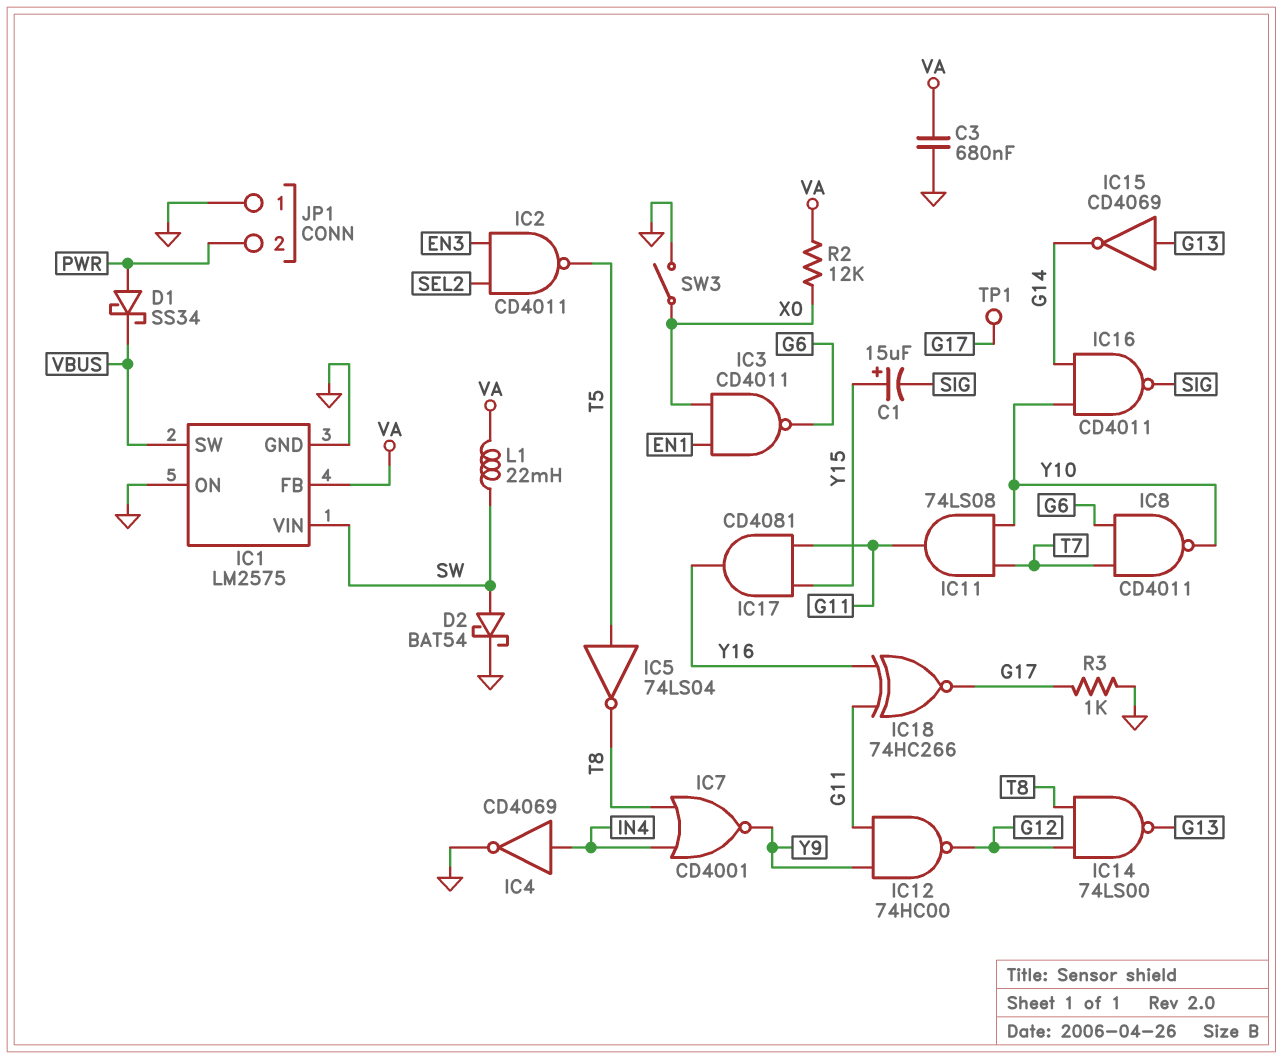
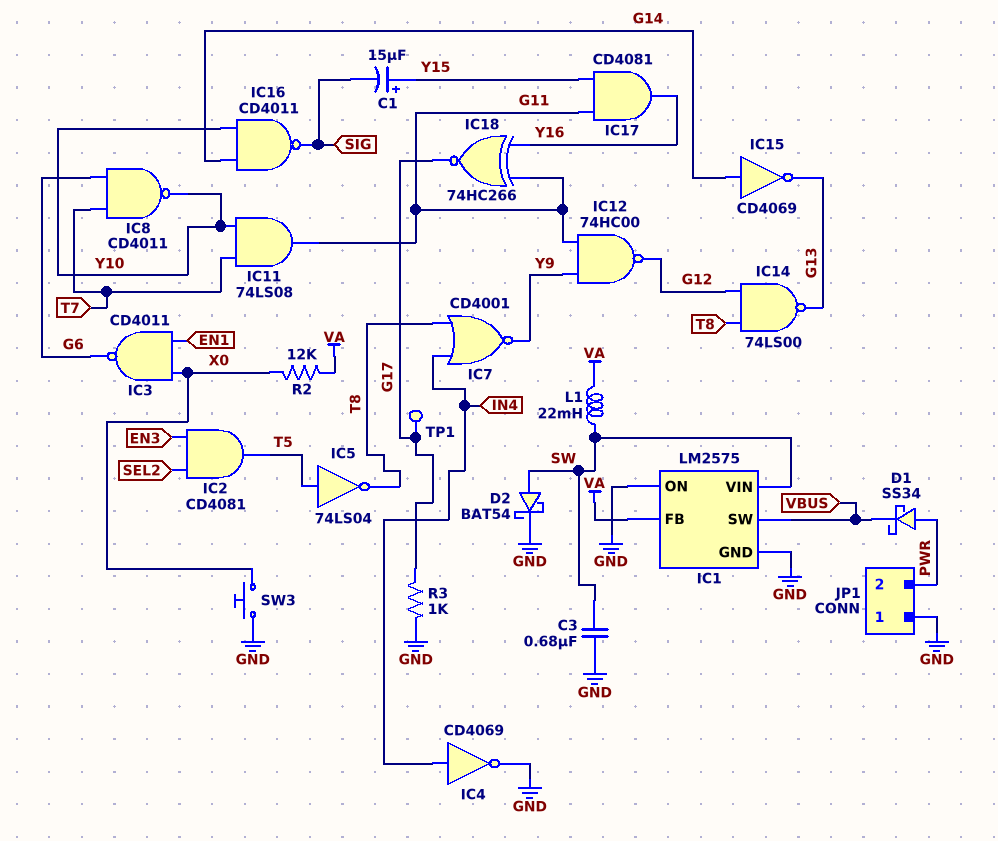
C3: 680nF (GND, VA) -> 680nF (GND, SW)
IC2: NAND CD4011 (in EN3, in SEL2, out T5) -> AND CD4081 (in EN3, in SEL2, out T5)
IC15: NOT CD4069 (in G13, out G14) -> NOT CD4069 (in G14, out G13)
SW3: switch (GND, X0) -> button (GND, X0)

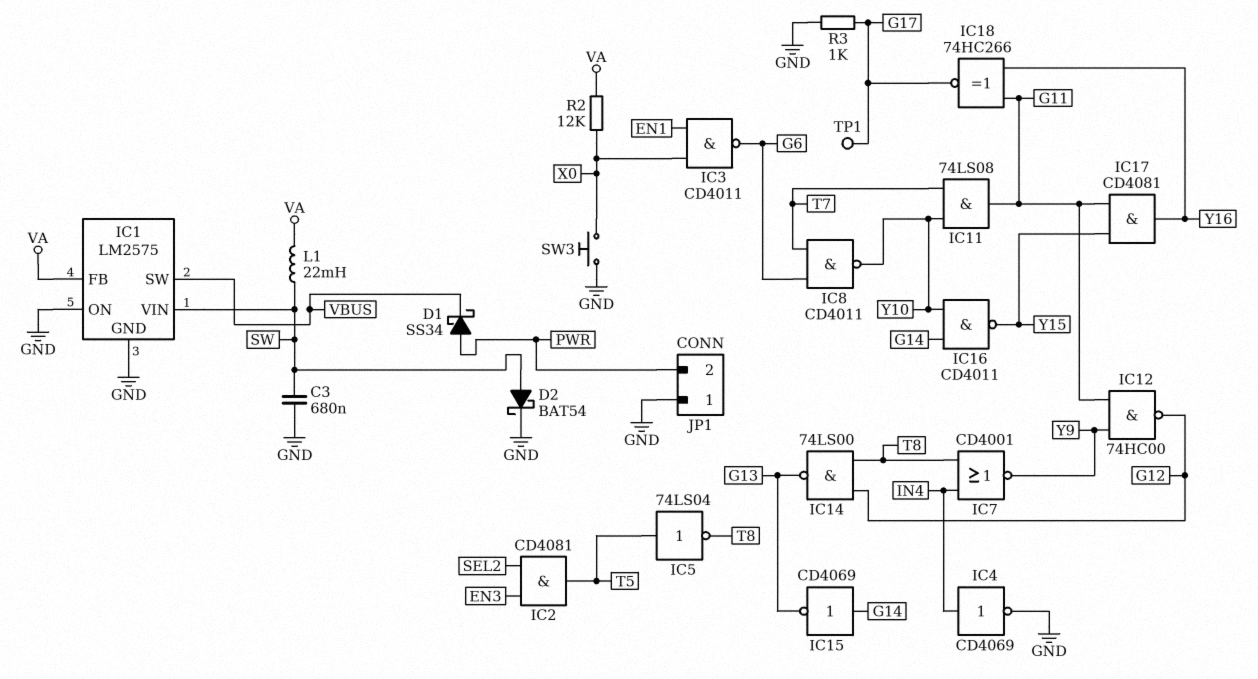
C1: 15uF (plus Y15, minus SIG) -> none
IC16: NAND CD4011 (in G14, in Y10, out SIG) -> NAND CD4011 (in G14, in Y10, out Y15)

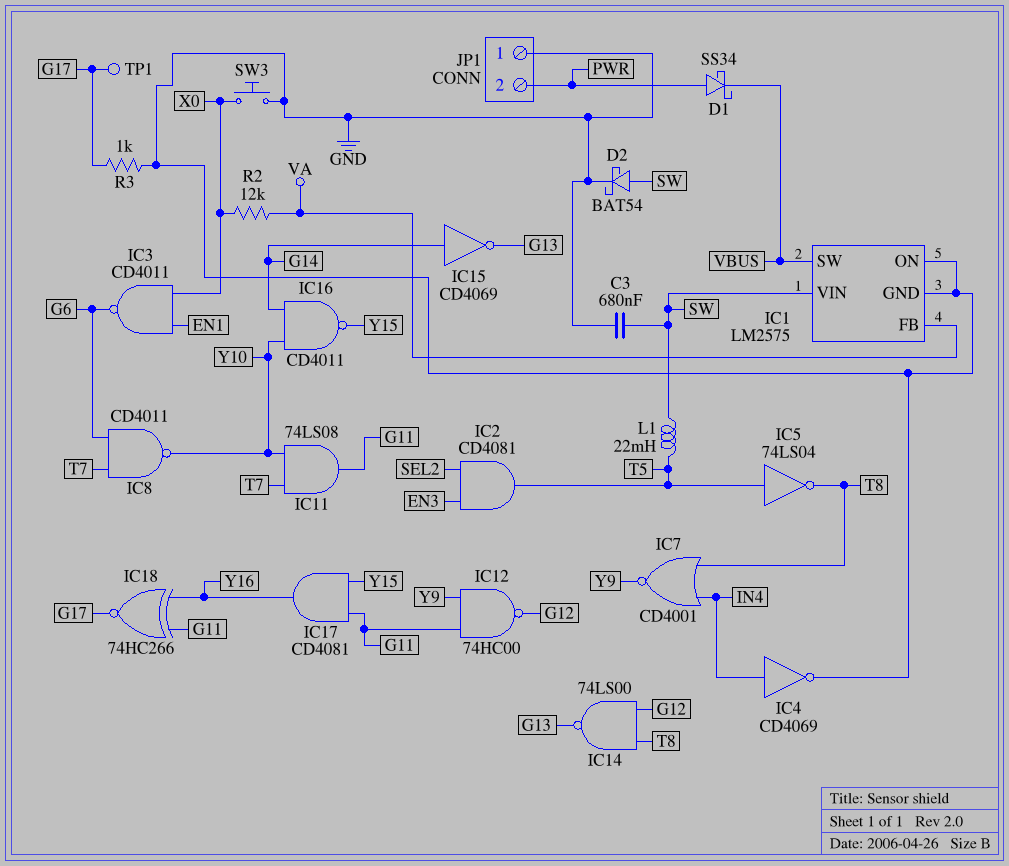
L1: 22mH (SW, VA) -> 22mH (SW, T5)

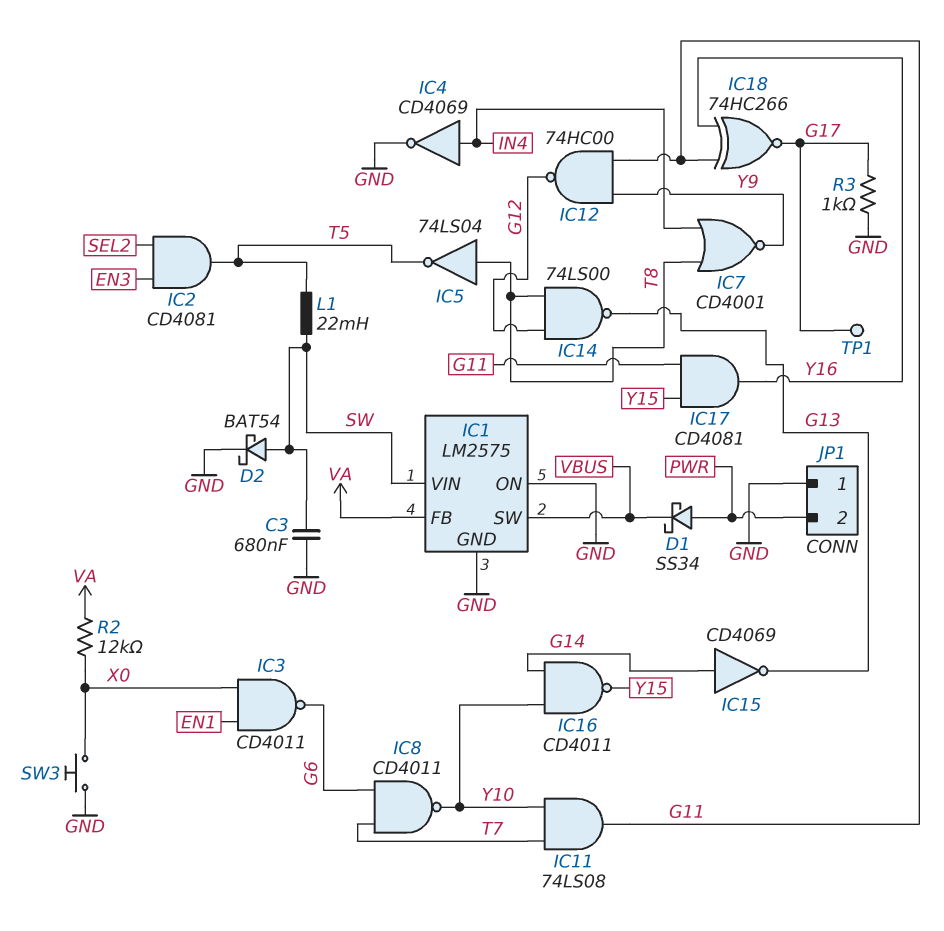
IC5: NOT 74LS04 (in T5, out T8) -> NOT 74LS04 (in T8, out T5)

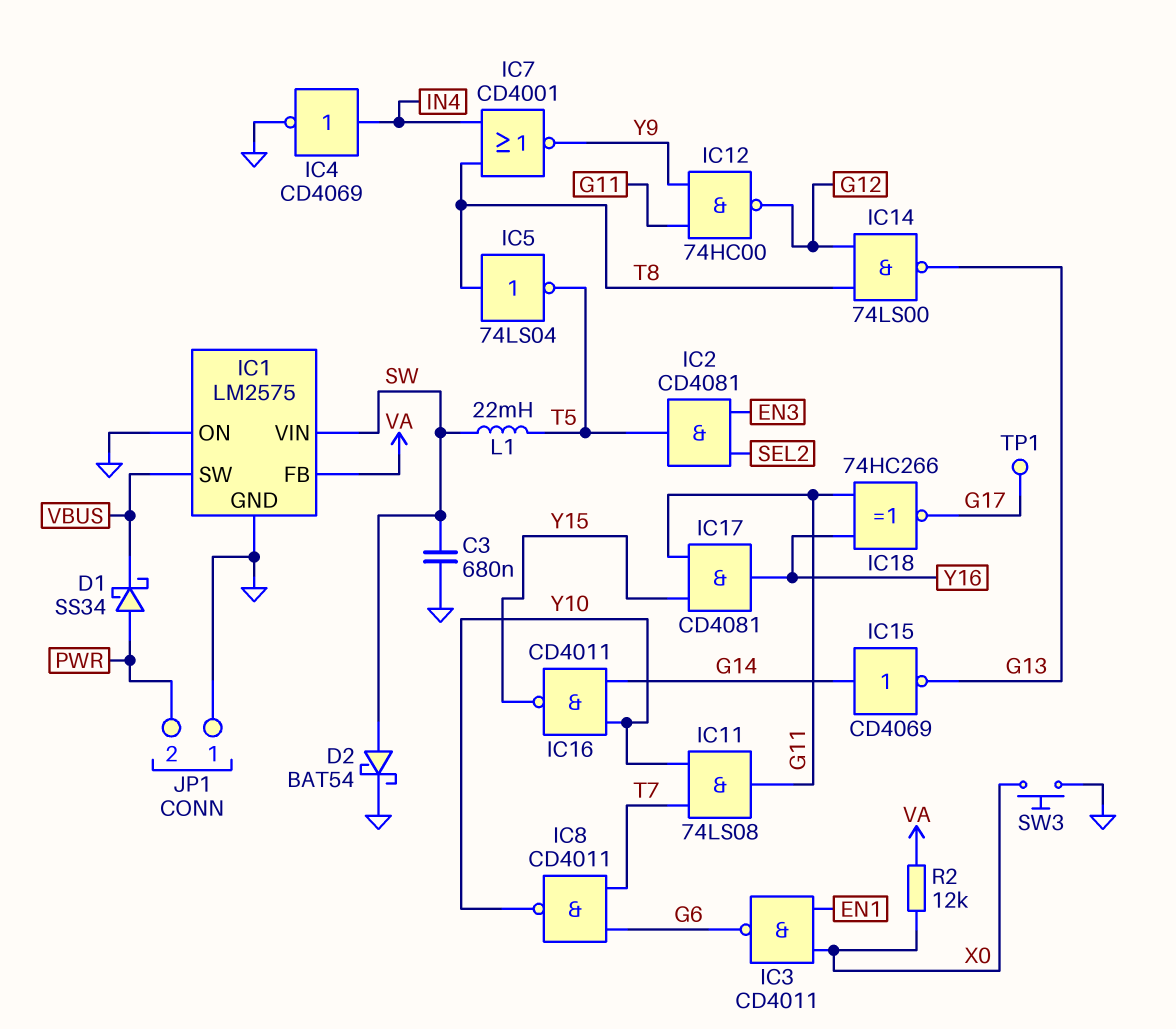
R3: 1k (G17, GND) -> none

